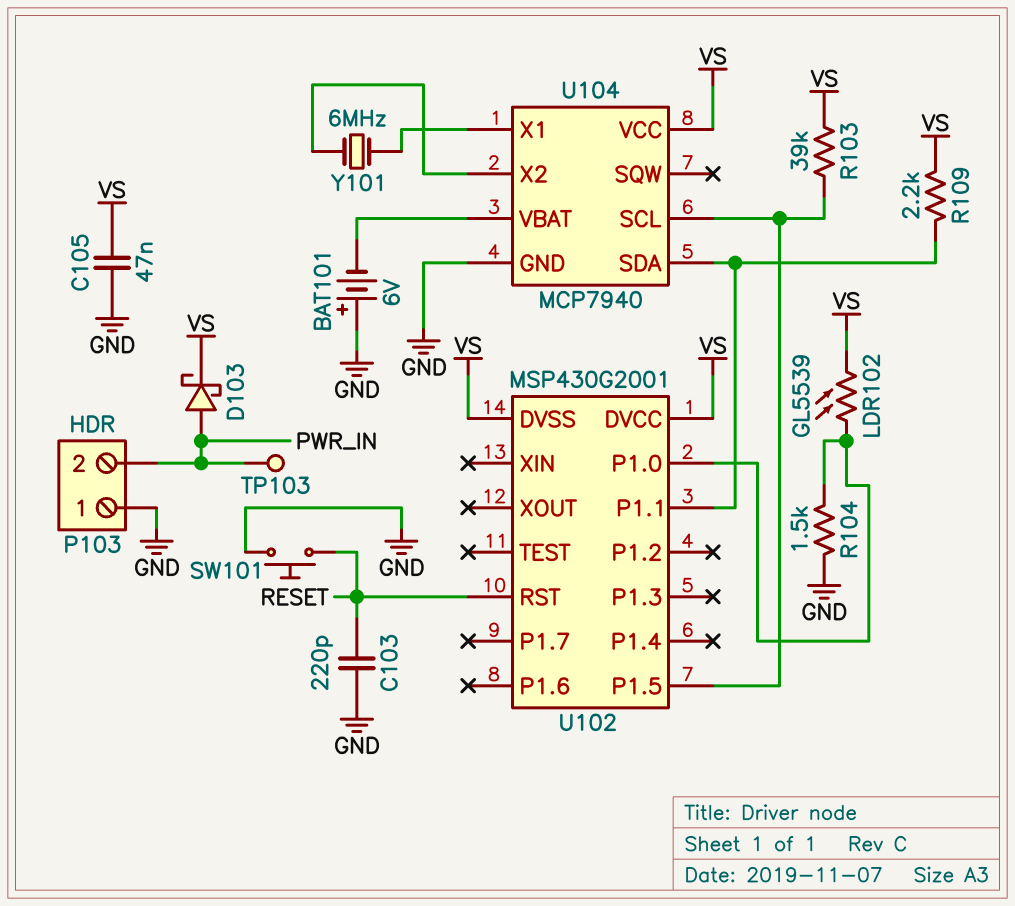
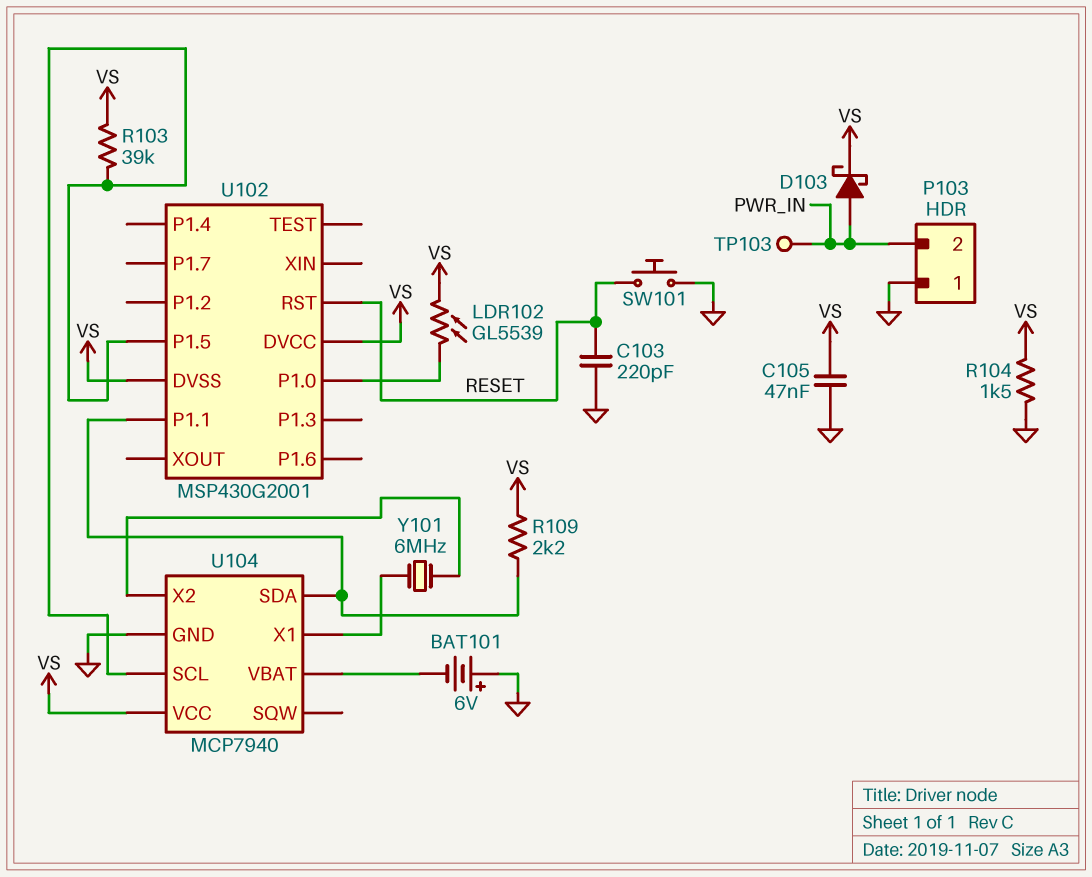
R104: 1.5k (GND, U102/P1.0) -> 1.5k (GND, VS)

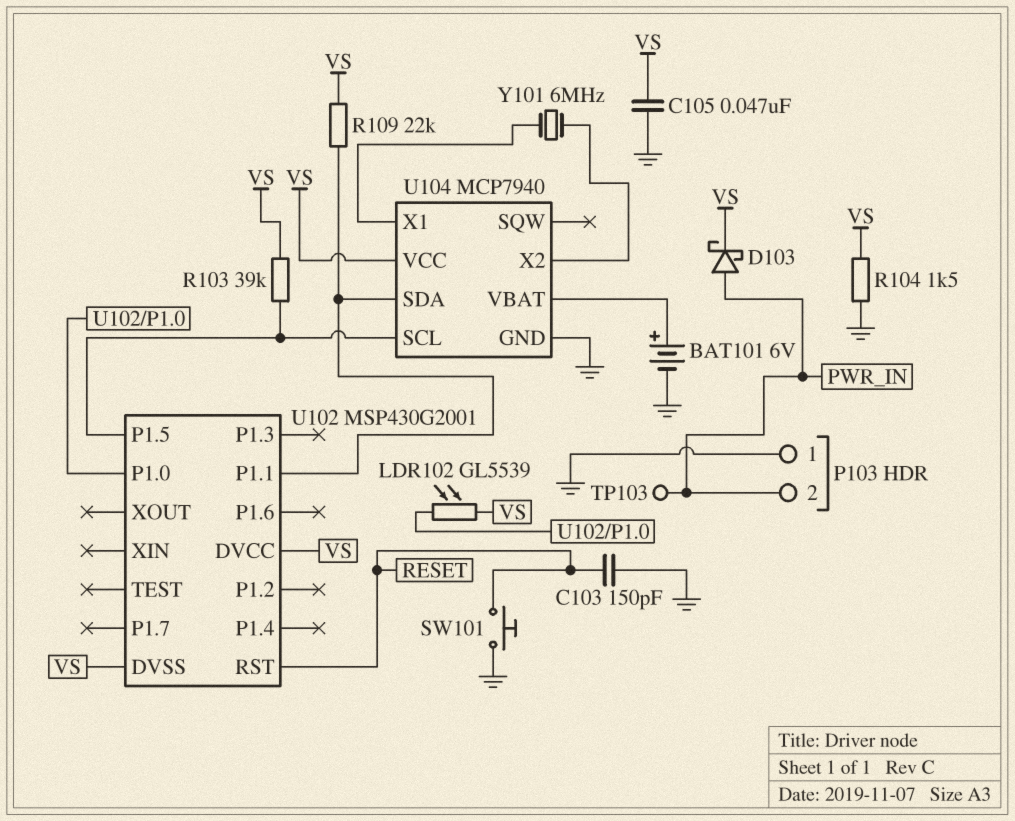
BAT101: 6V (plus GND, minus U104/VBAT) -> 6V (plus U104/VBAT, minus GND)
C103: 220pF (GND, RESET) -> 150pF (GND, RESET)
R109: 2.2k (U102/P1.1, VS) -> 22k (U102/P1.1, VS)

